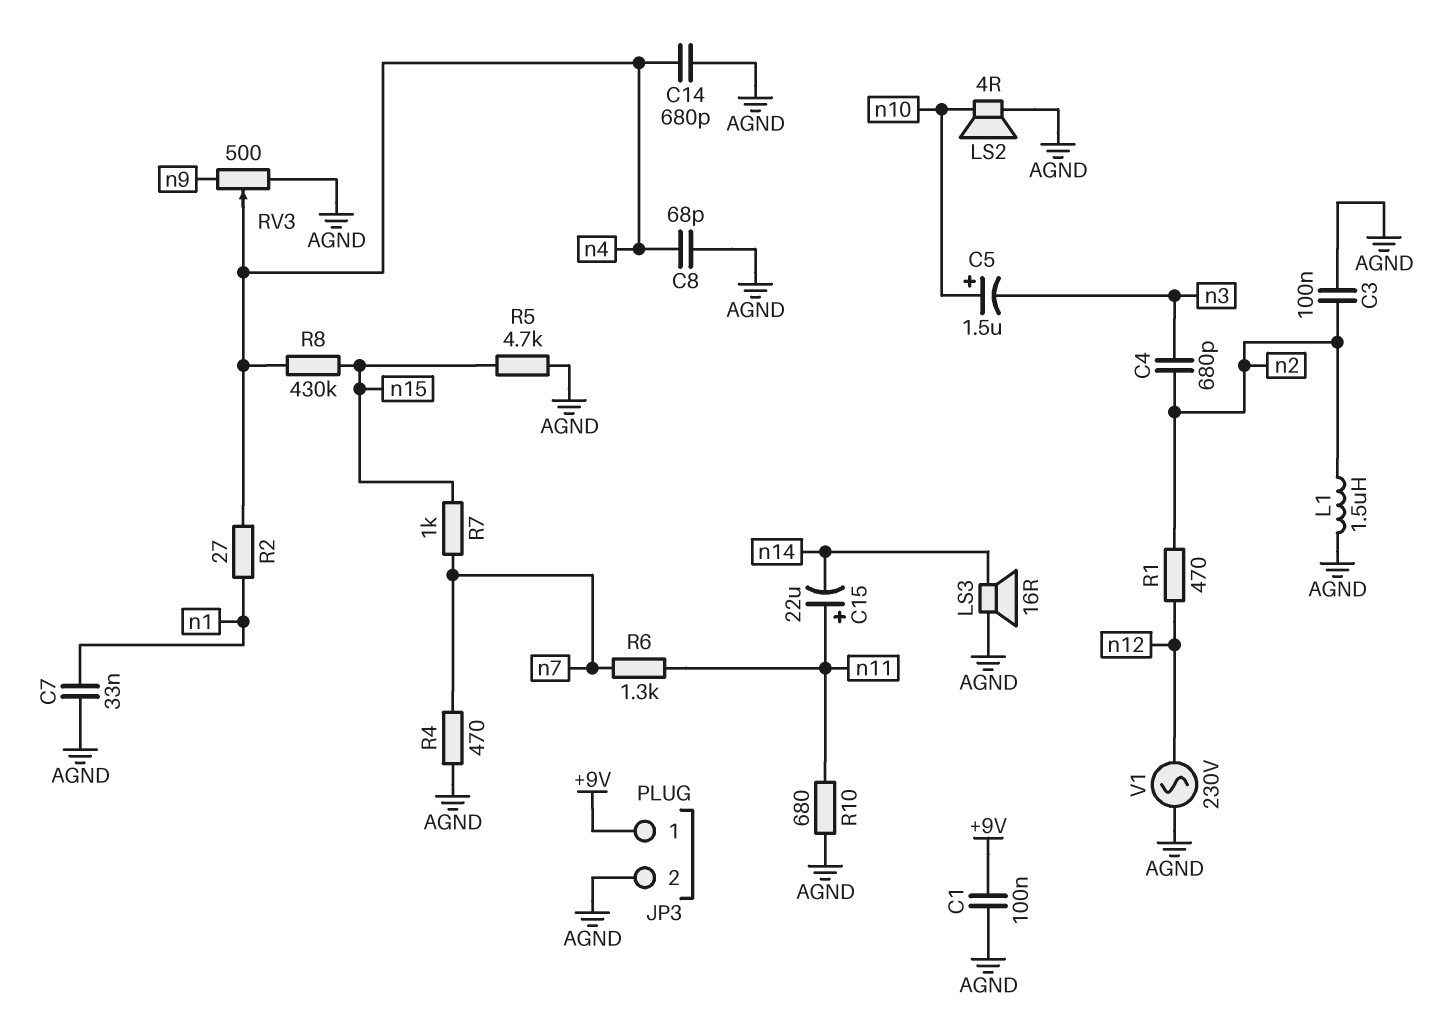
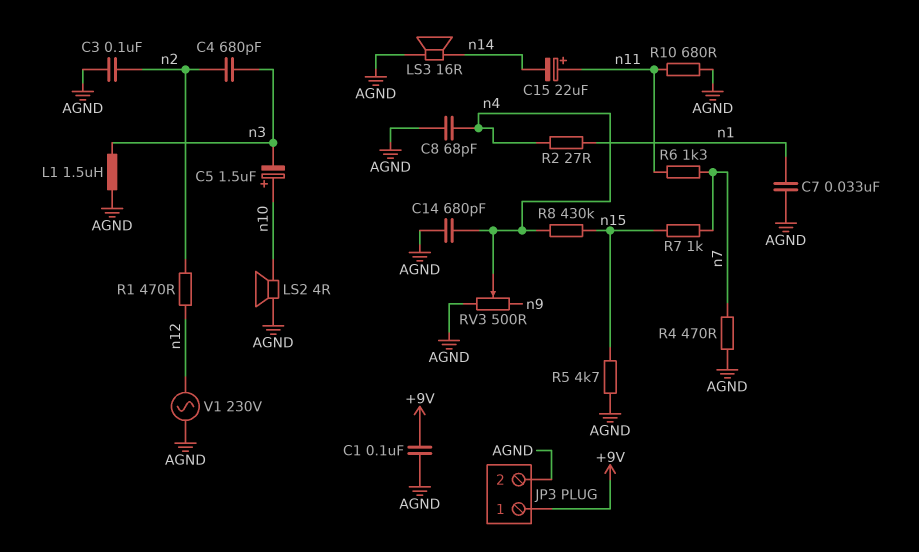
L1: 1.5uH (AGND, n2) -> 1.5uH (AGND, n3)

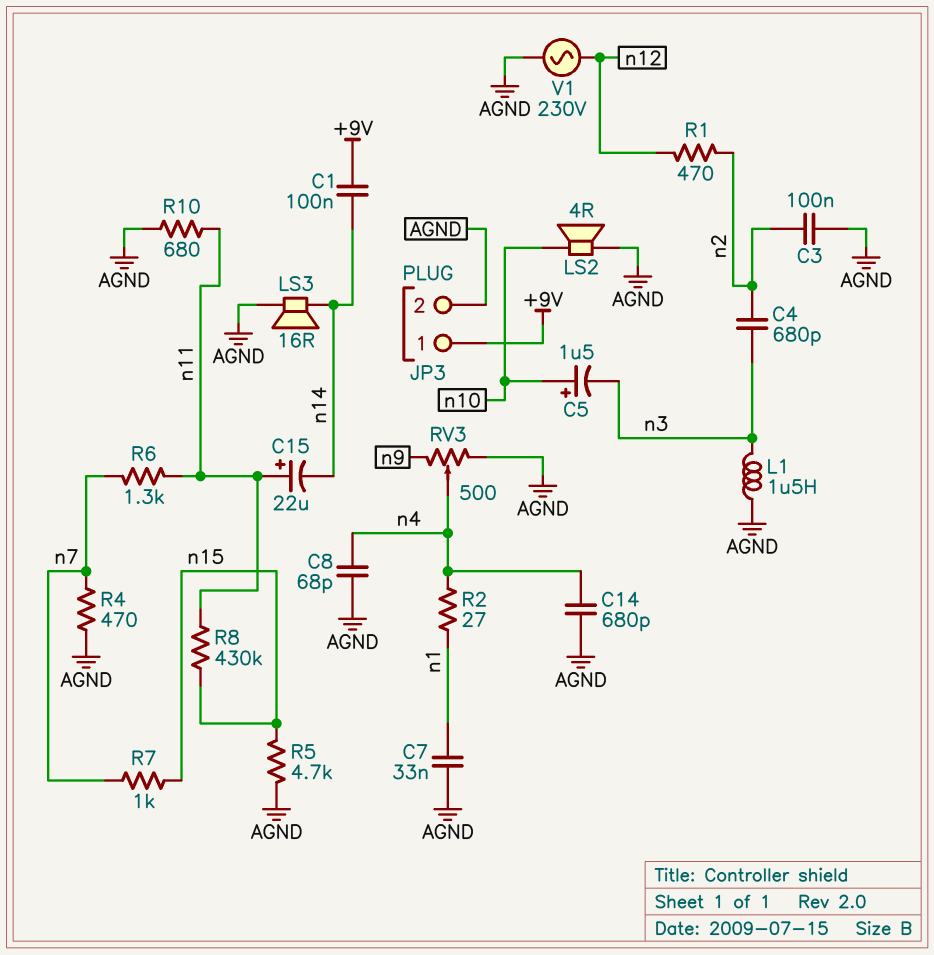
C1: 100nF (+9V, AGND) -> 100nF (+9V, n14)
R8: 430k (n4, n15) -> 430k (n11, n15)

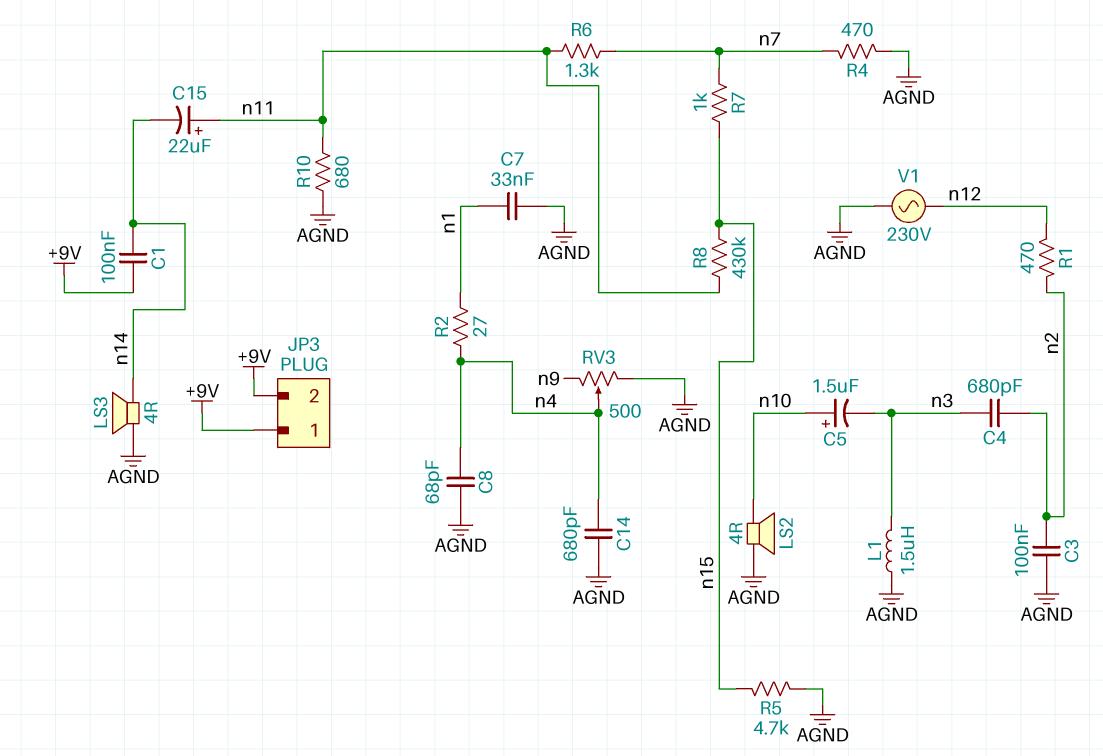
JP3 pin 2: AGND -> +9V
LS3: speaker 16R (AGND, n14) -> speaker 4R (AGND, n14)

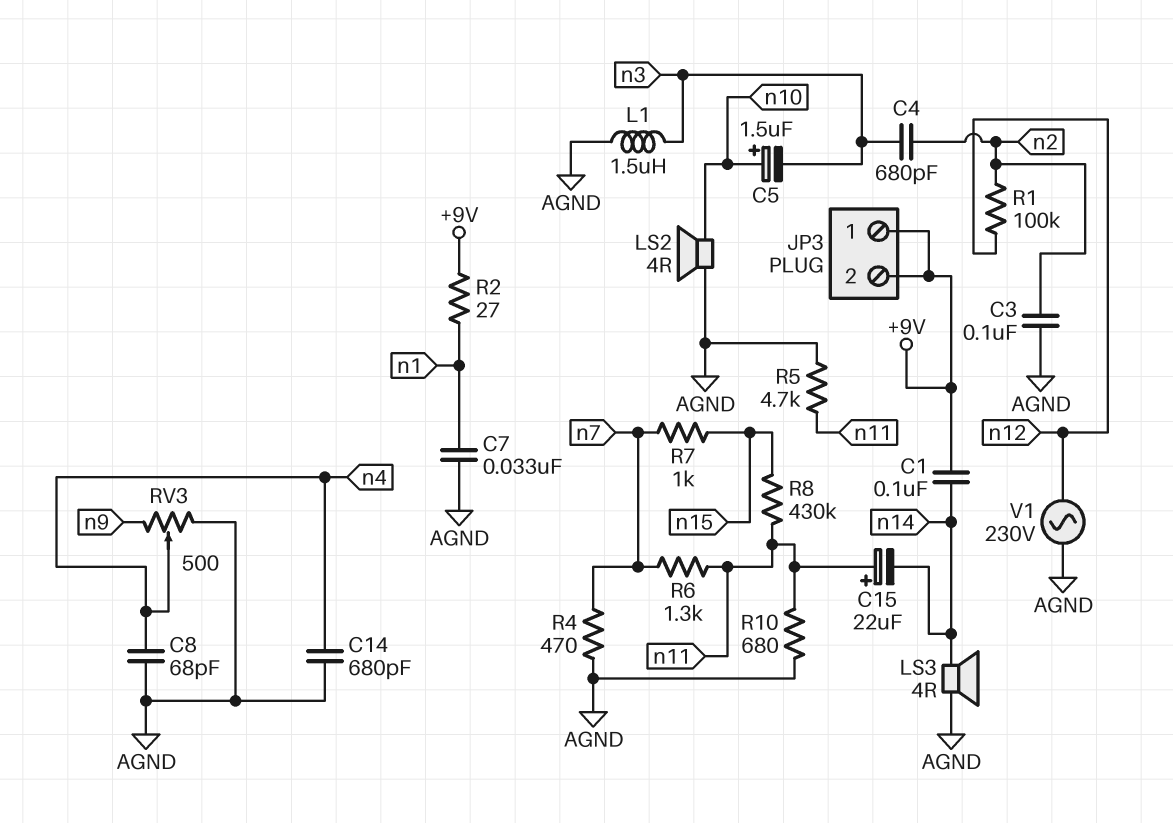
R1: 470 (n2, n12) -> 100k (n2, n12)
R2: 27 (n1, n4) -> 27 (+9V, n1)
R5: 4.7k (AGND, n15) -> 4.7k (AGND, n11)

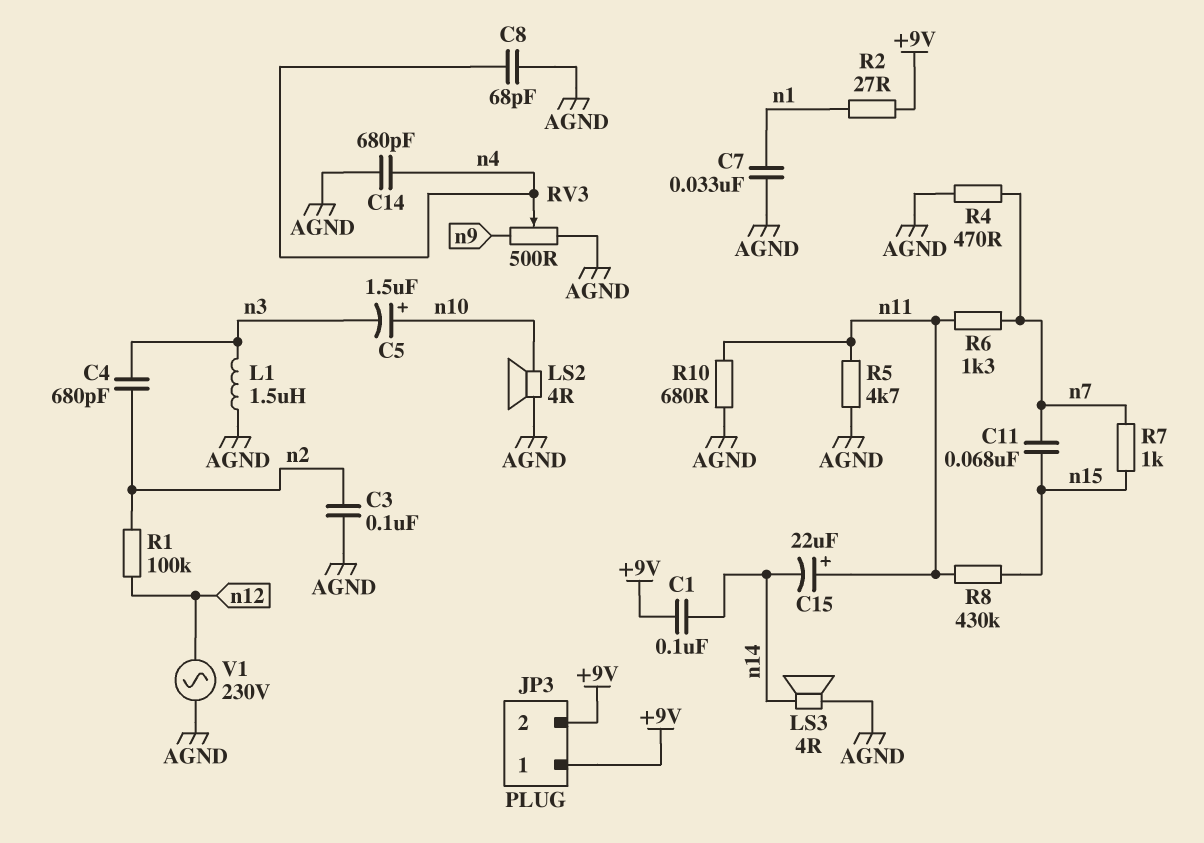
C11: none -> 68nF (n7, n15)

